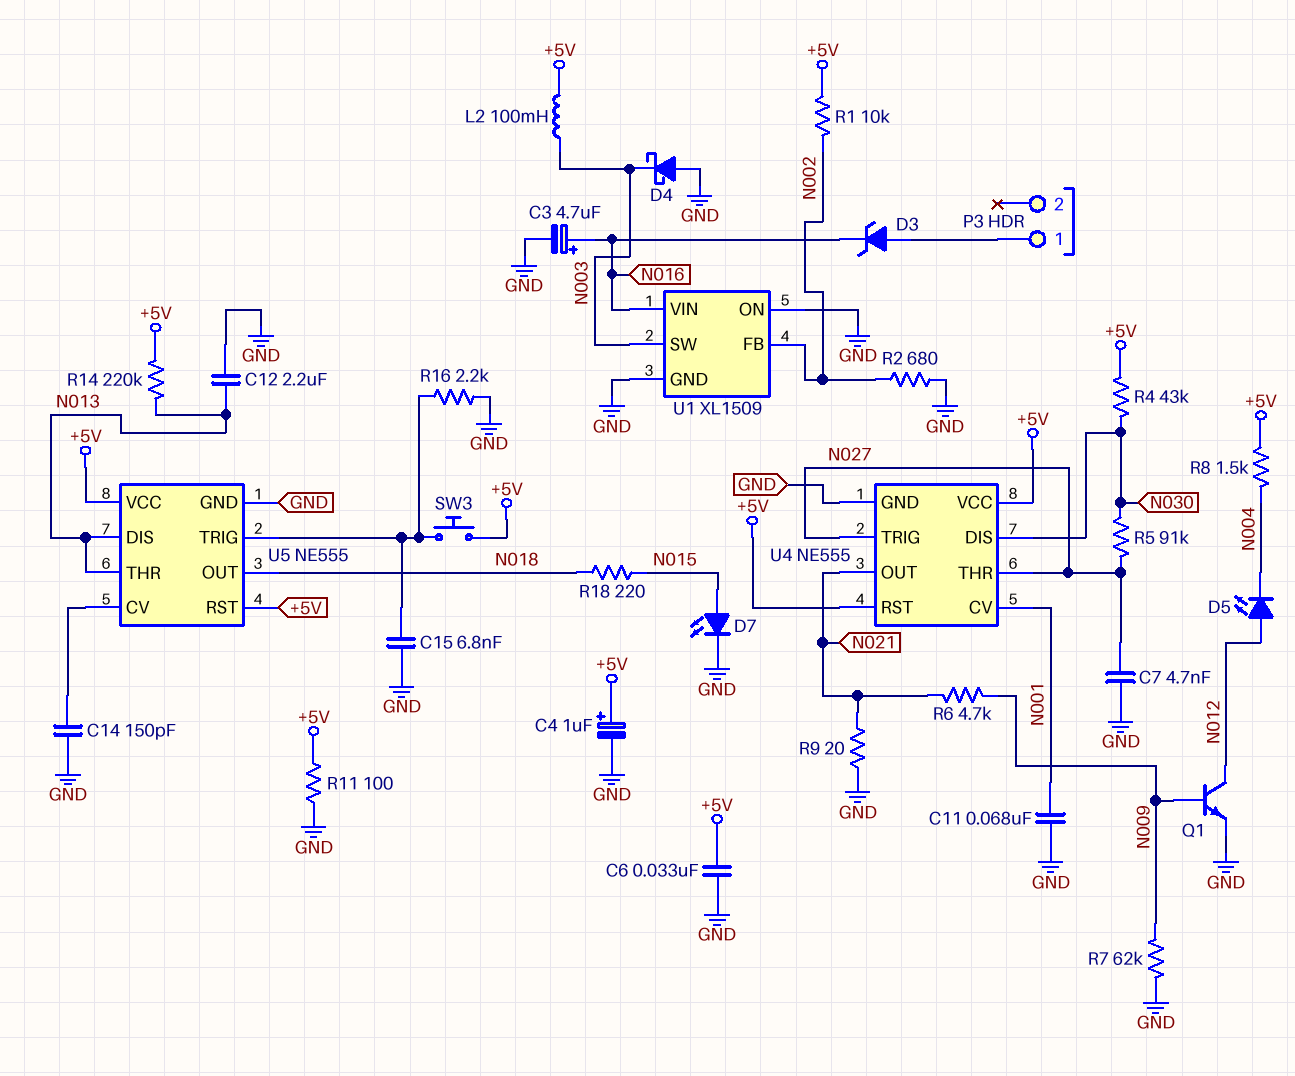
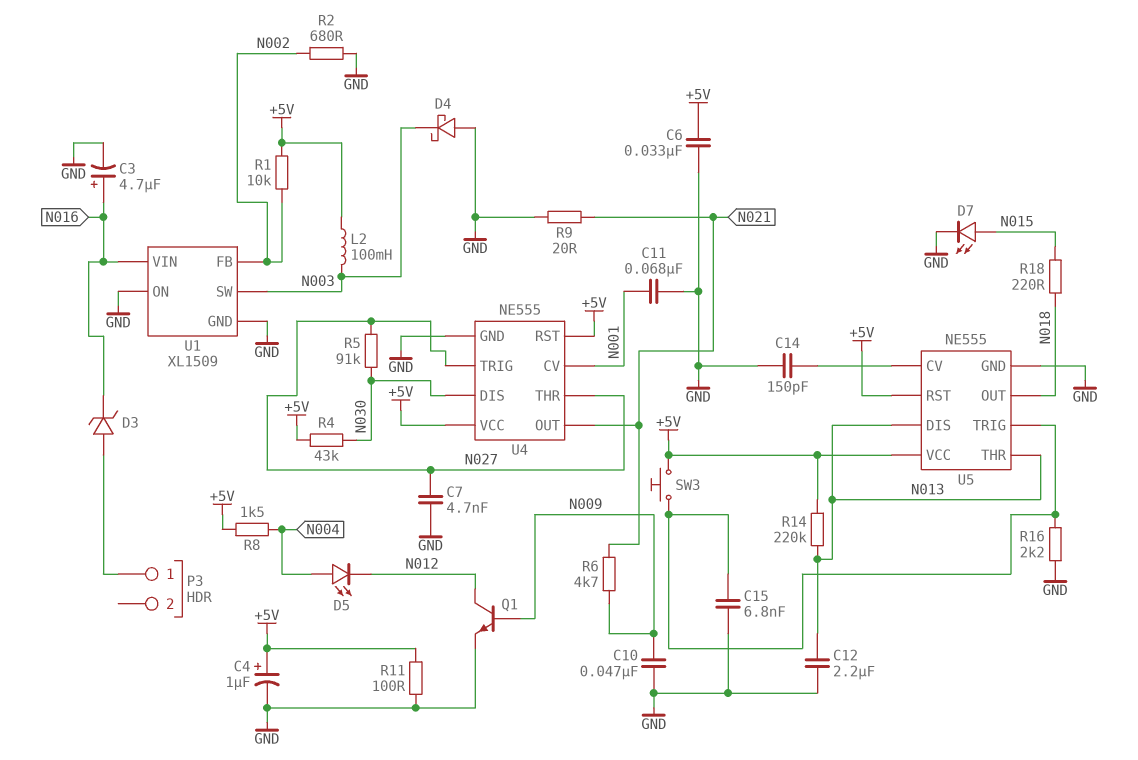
C10: none -> 47nF (GND, N009)
D5: LED (A N012, K N004) -> LED (A N004, K N012)
R7: 62k (GND, N009) -> none

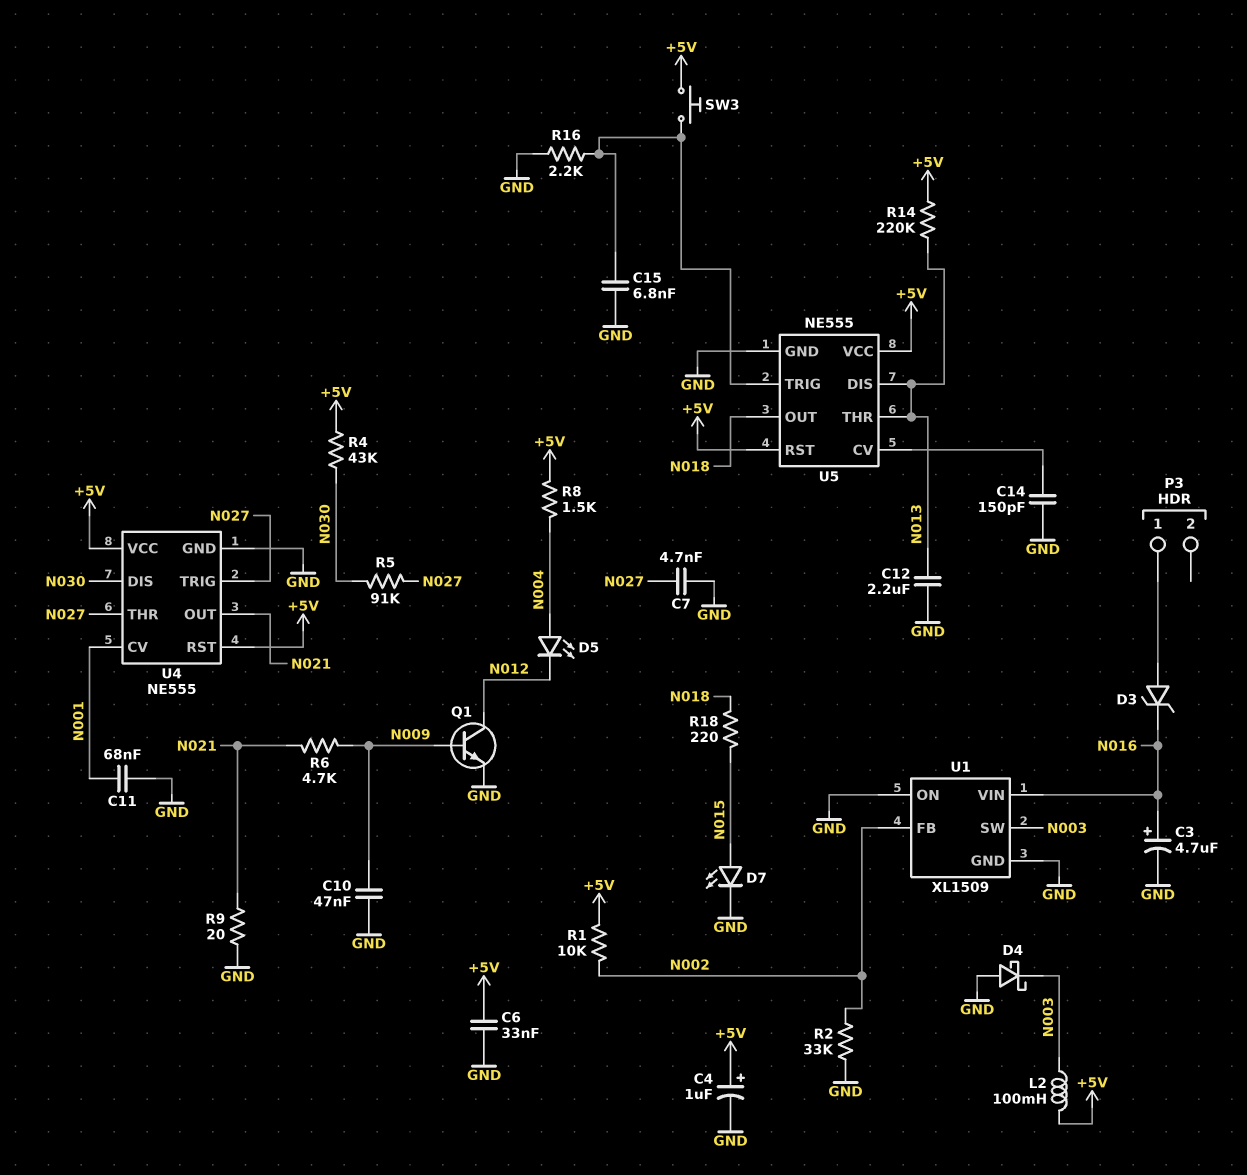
R2: 680 (GND, N002) -> 33k (GND, N002)
R11: 100 (+5V, GND) -> none

